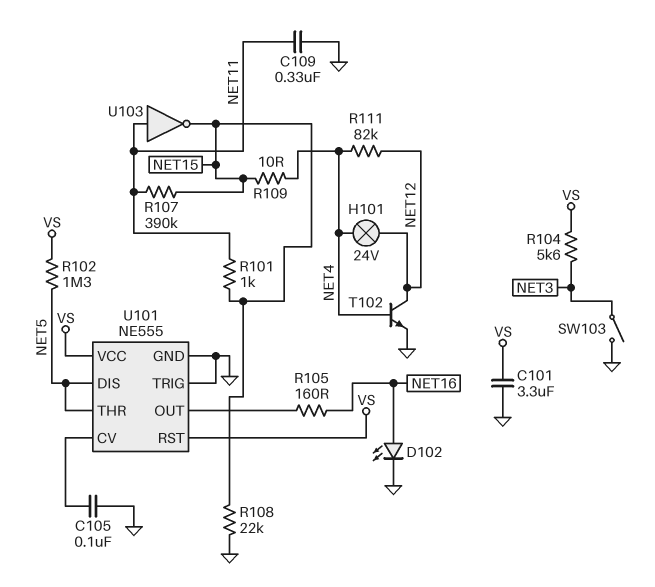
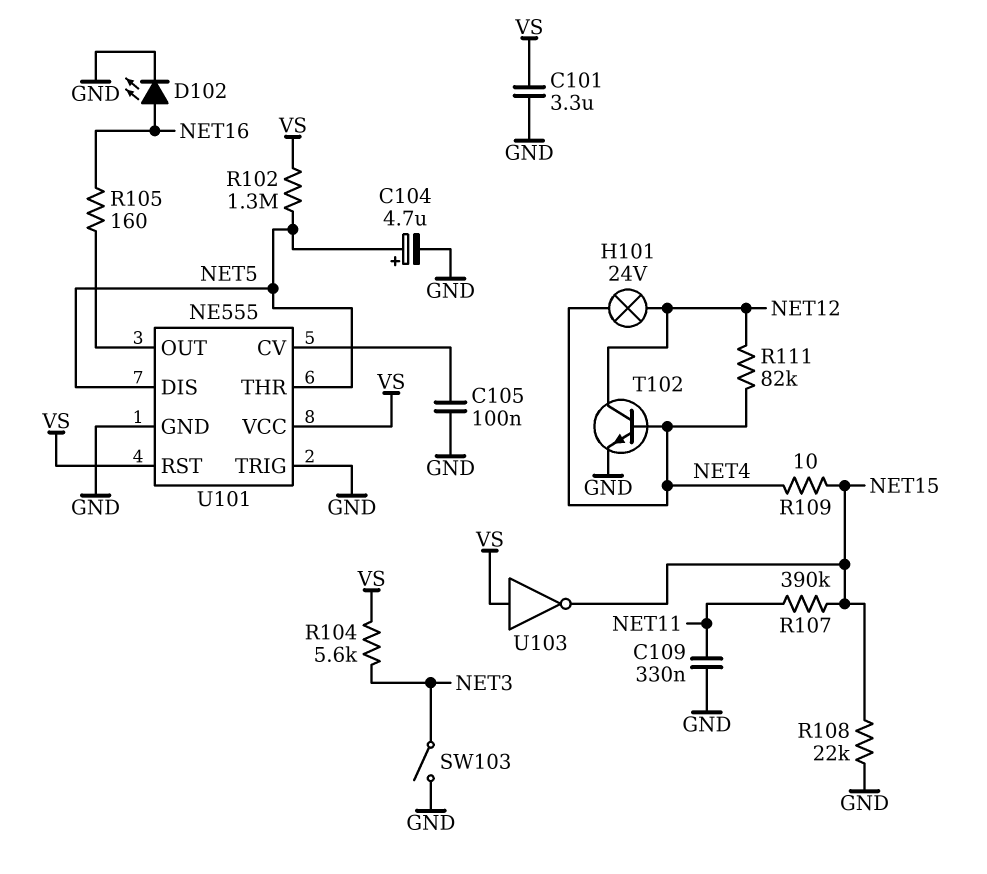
C104: none -> 4.7uF (plus NET5, minus GND)
R101: 1k (NET11, NET15) -> none
U103: NOT (in NET11, out NET15) -> NOT (in VS, out NET15)

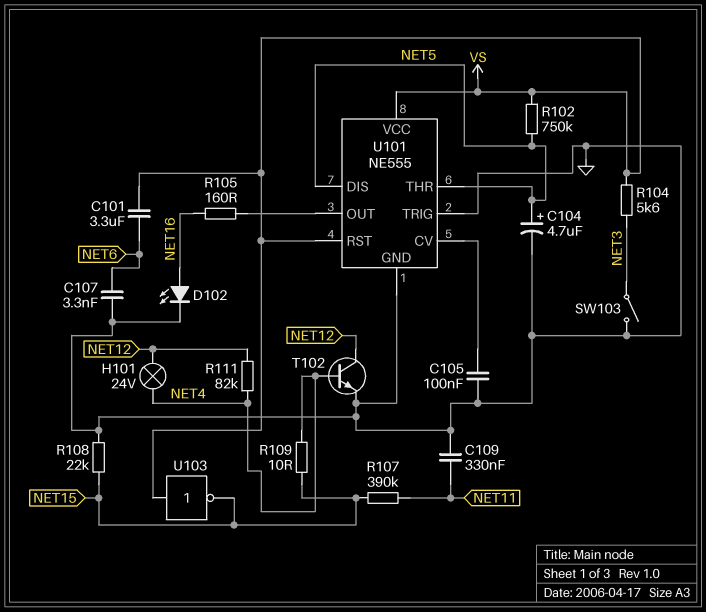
C101: 3.3uF (GND, VS) -> 3.3uF (NET6, VS)
C107: none -> 3.3nF (GND, NET6)
R102: 1.3M (NET5, VS) -> 750k (NET5, VS)

